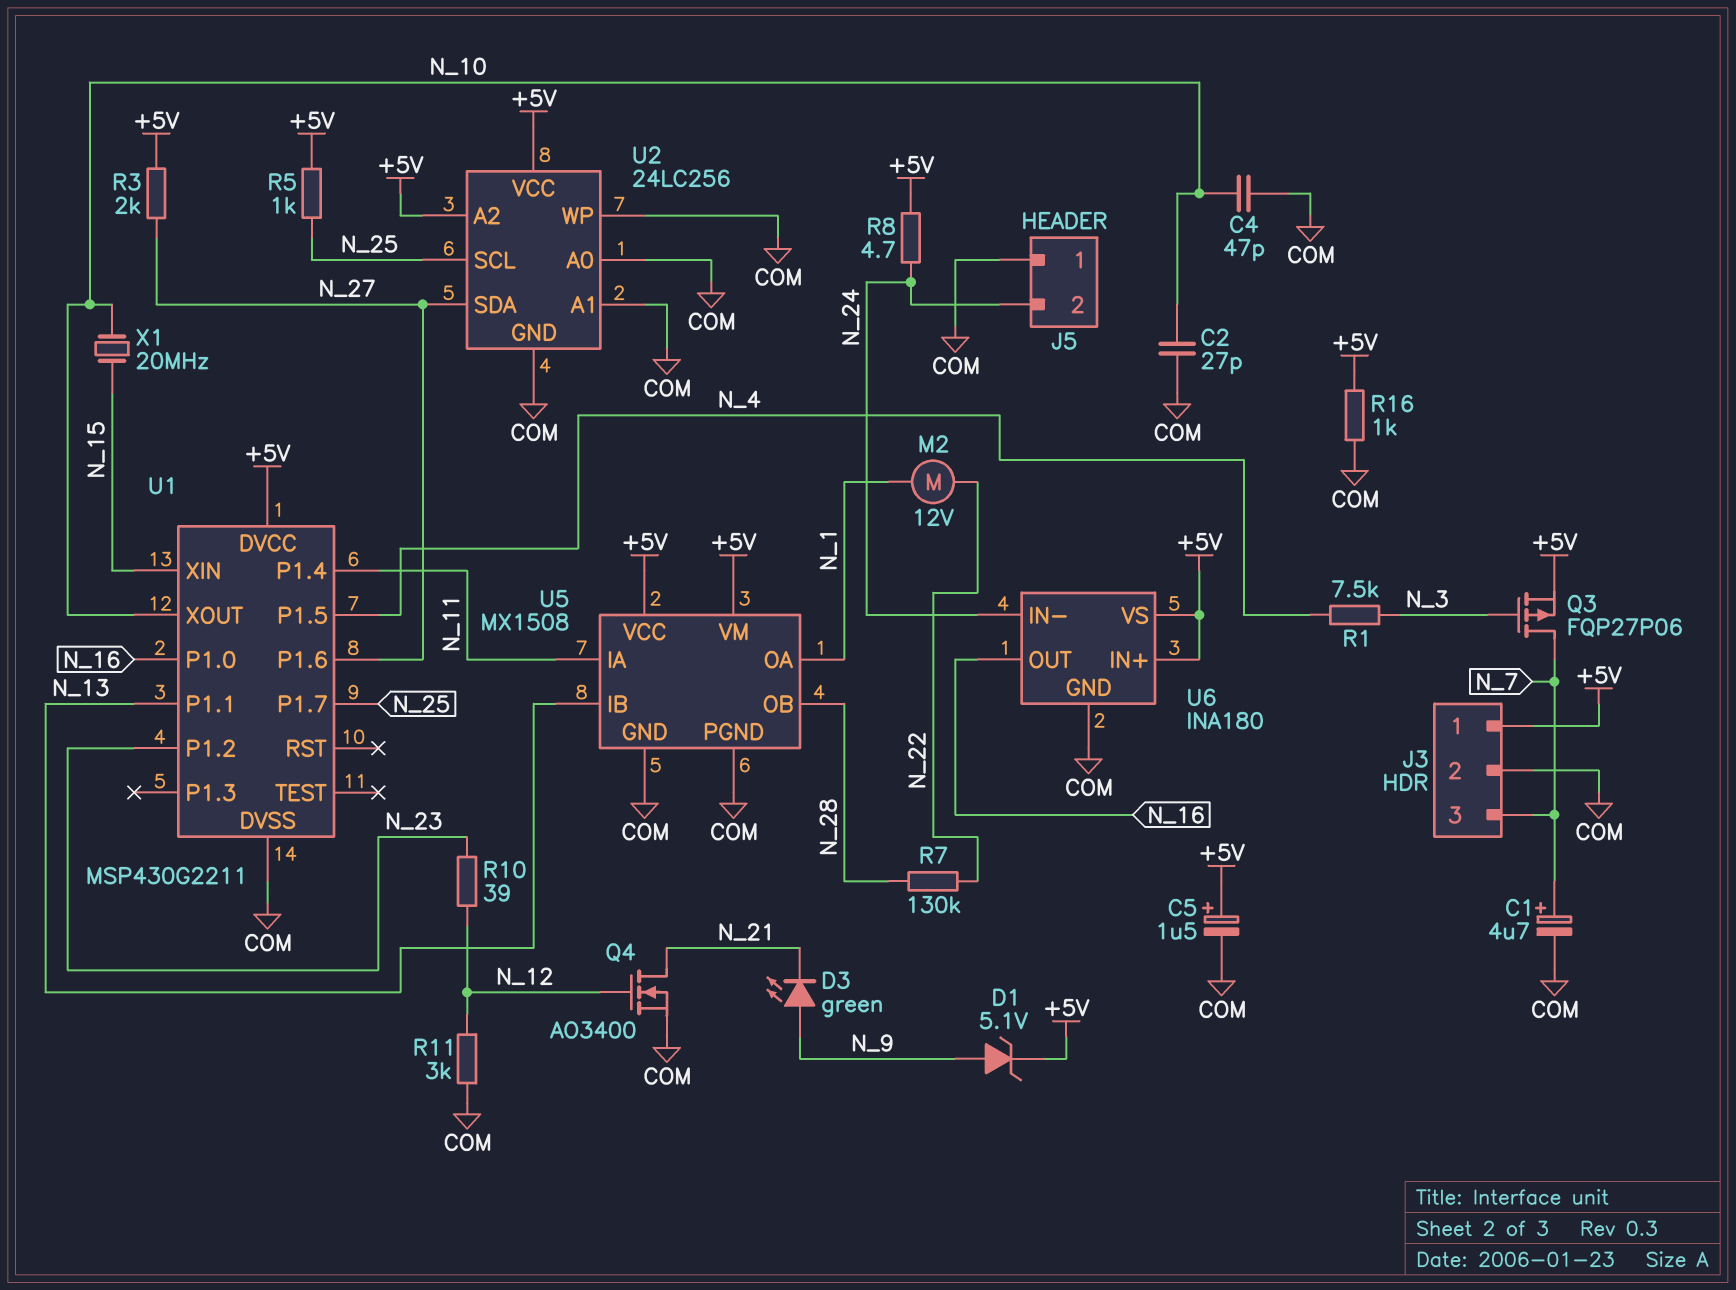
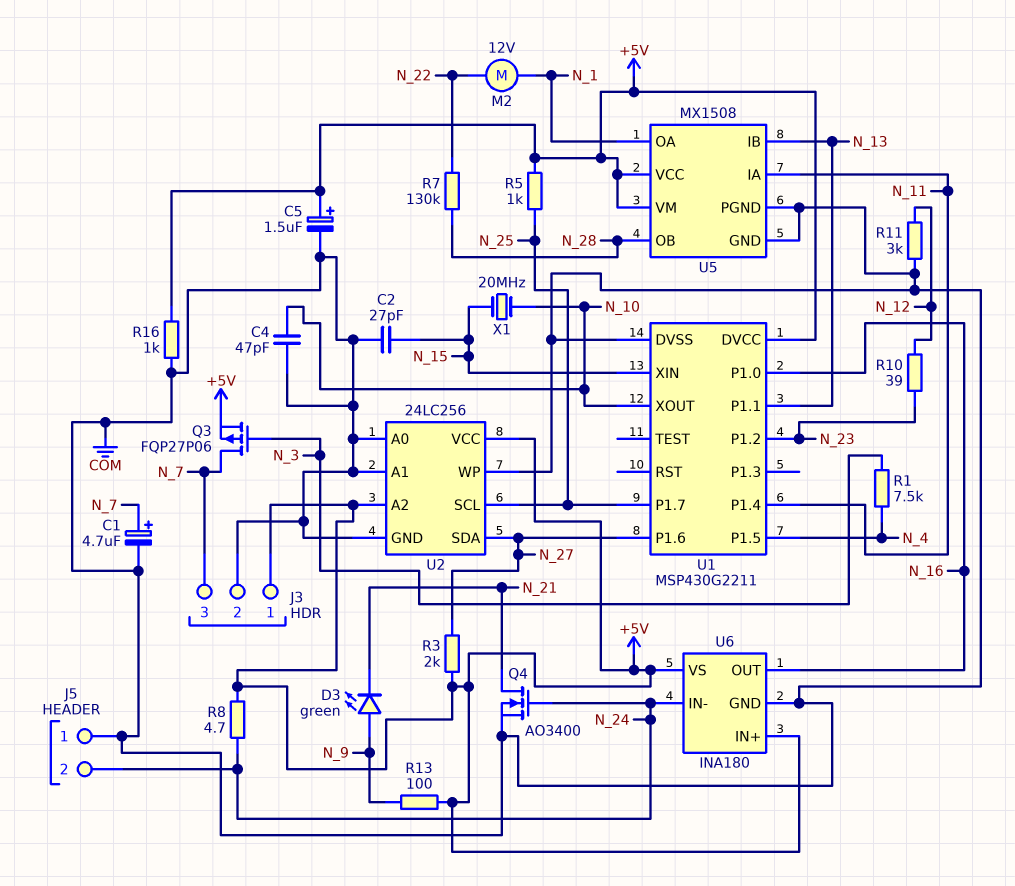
C2: 27pF (COM, N_10) -> 27pF (COM, N_15)
D1: zener 5.1V (A N_9, K +5V) -> none
Q4: NMOS AO3400 (G N_12, D N_21, S COM) -> NMOS AO3400 (G N_24, D N_21, S COM)
R13: none -> 100 (+5V, N_9)

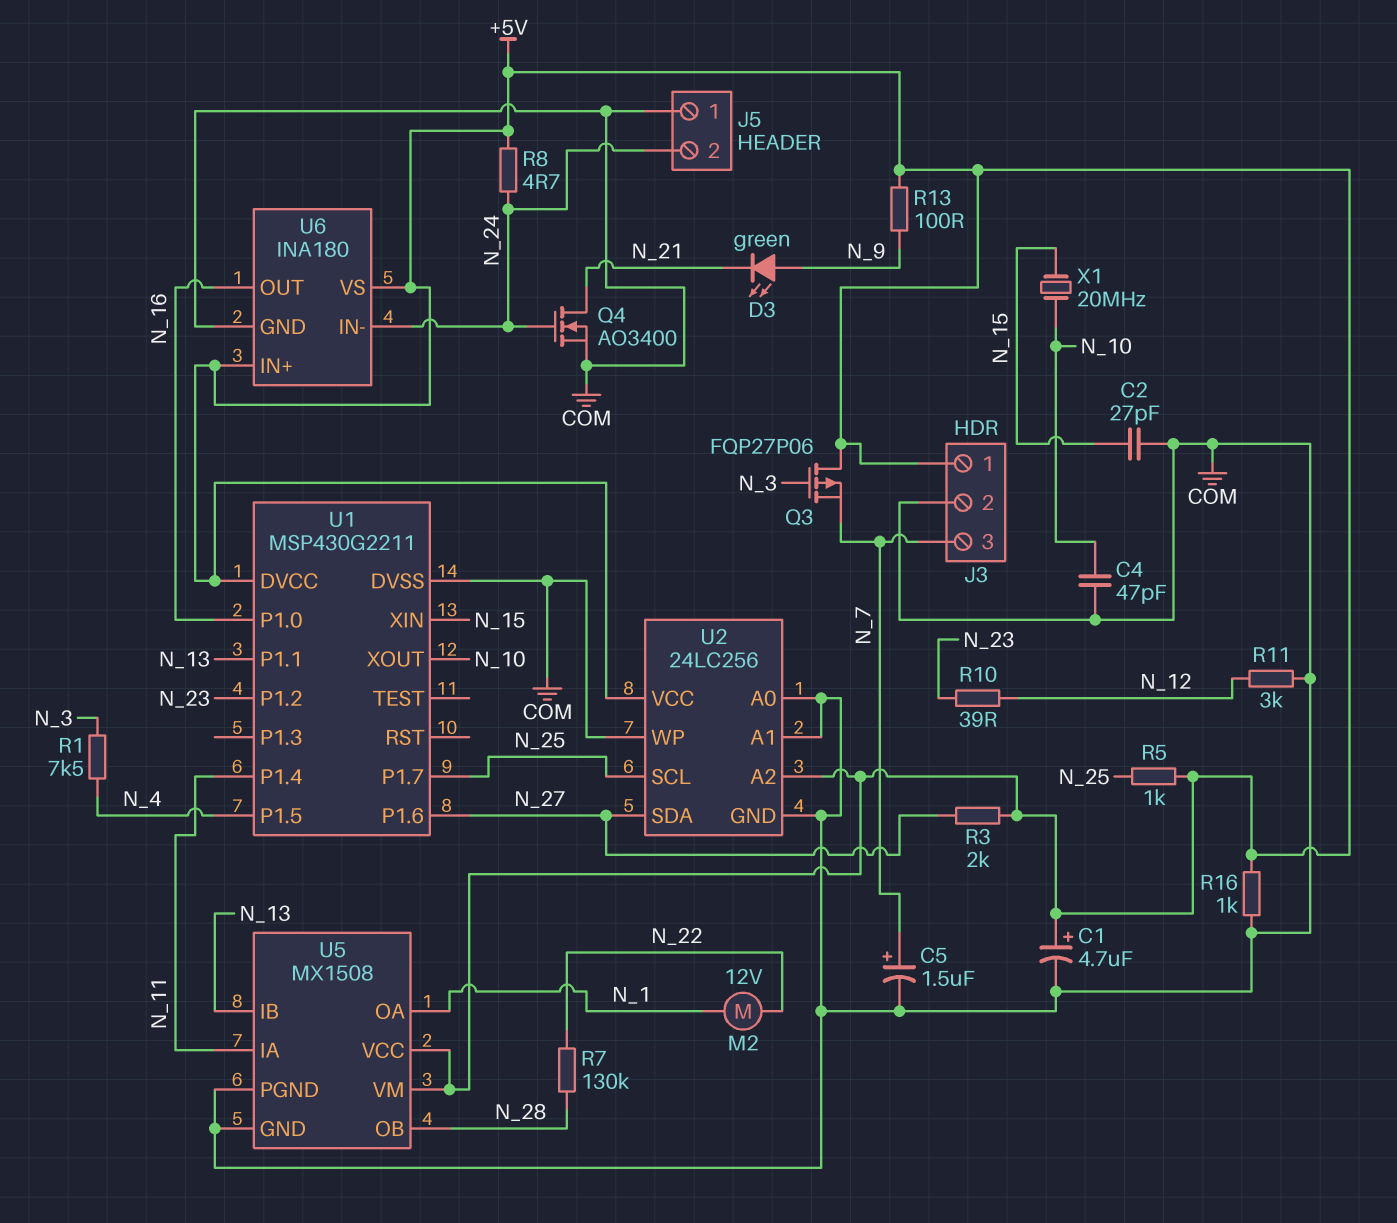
C1: 4.7uF (plus N_7, minus COM) -> 4.7uF (plus +5V, minus COM)
C5: 1.5uF (plus +5V, minus COM) -> 1.5uF (plus N_7, minus COM)
Q3: PMOS FQP27P06 (G N_3, D N_7, S +5V) -> PMOS FQP27P06 (G N_3, D +5V, S N_7)

